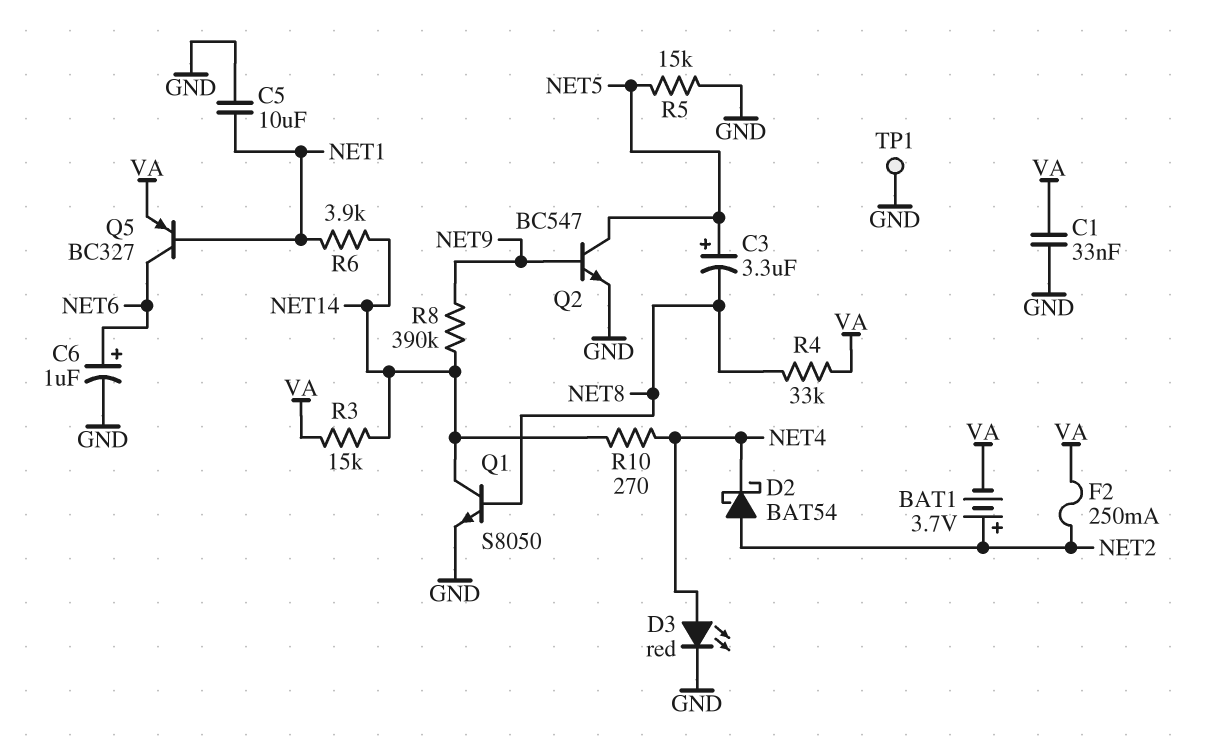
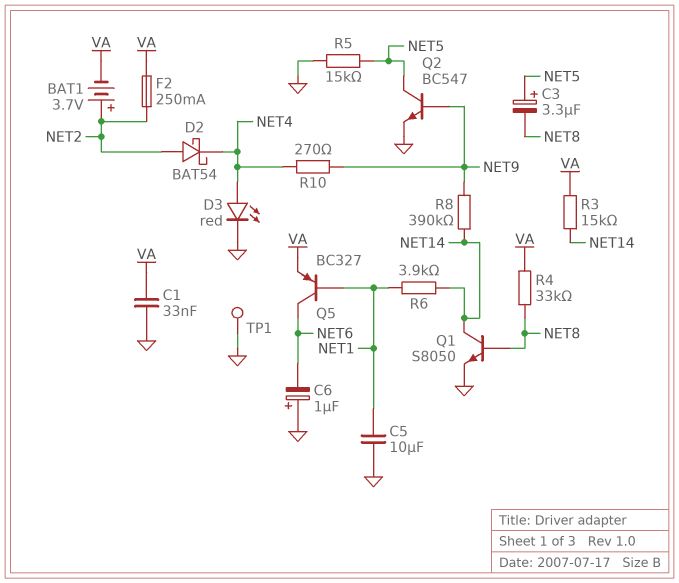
C6: 1uF (plus NET6, minus GND) -> 1uF (plus GND, minus NET6)
R10: 270 (NET4, NET14) -> 270 (NET4, NET9)

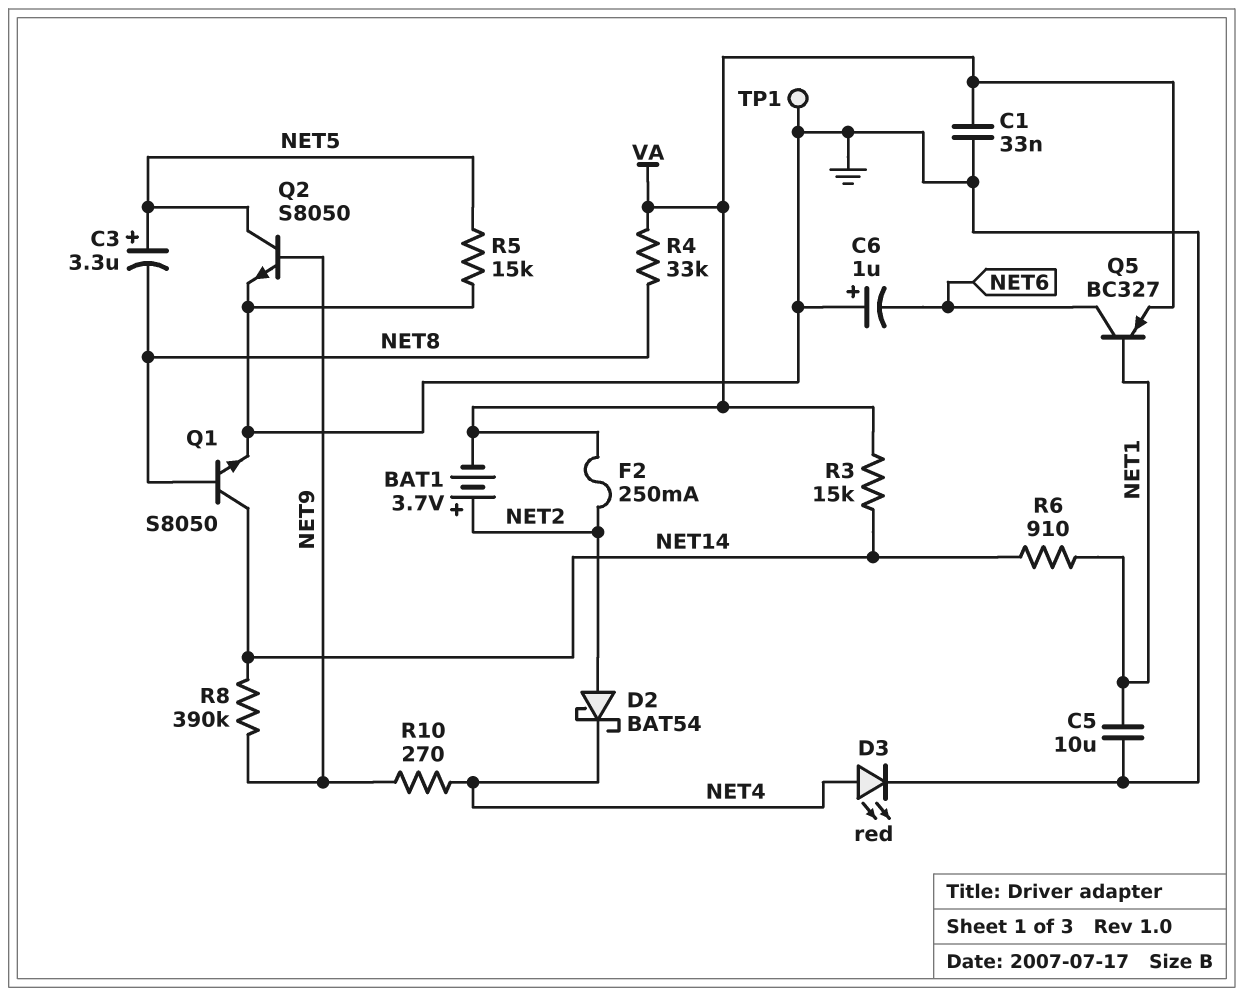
Q2: NPN BC547 (B NET9, C NET5, E GND) -> NPN S8050 (B NET9, C NET5, E GND)
R6: 3.9k (NET1, NET14) -> 910 (NET1, NET14)

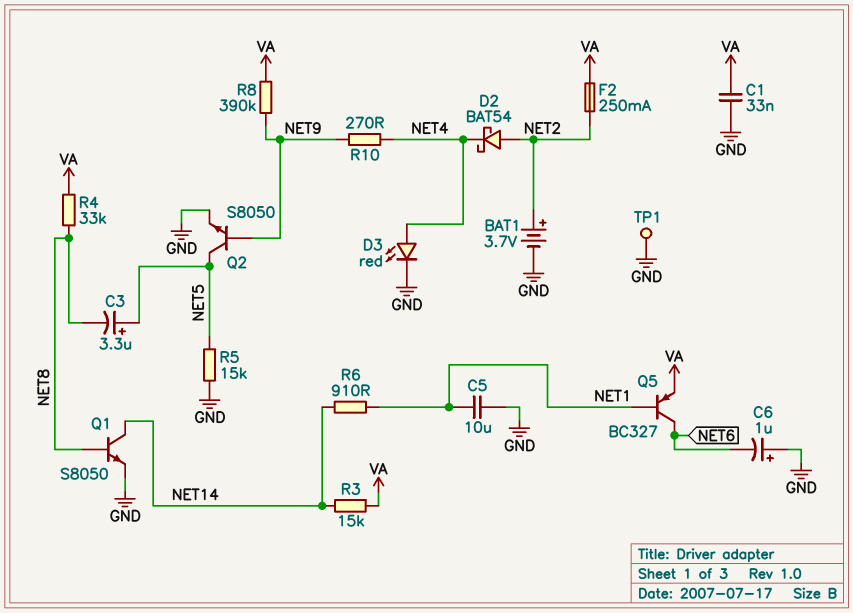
BAT1: 3.7V (plus NET2, minus VA) -> 3.7V (plus NET2, minus GND)
R8: 390k (NET9, NET14) -> 390k (NET9, VA)

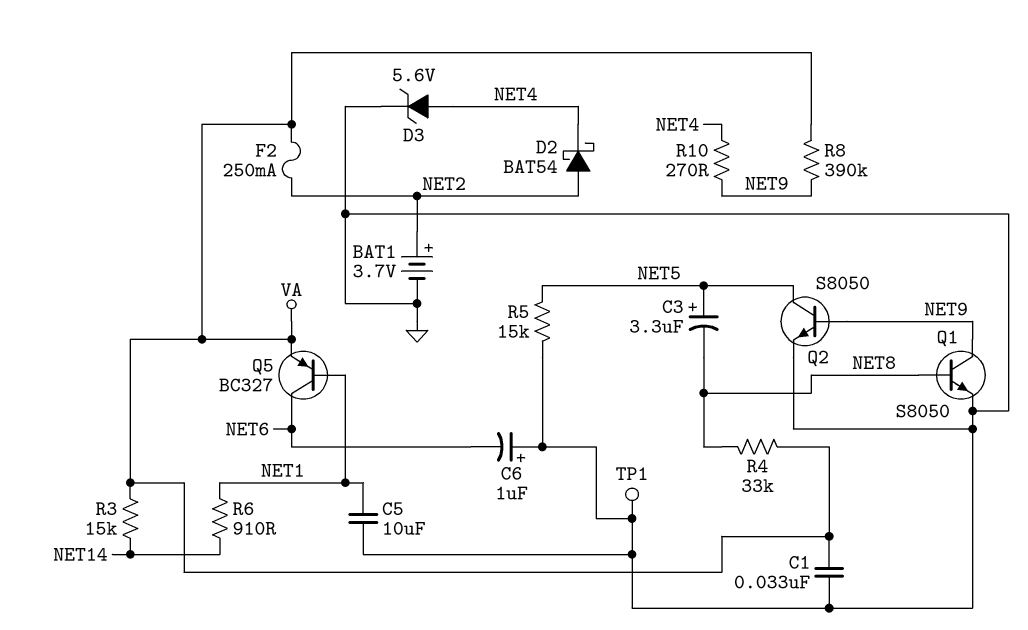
D3: LED red (A NET4, K GND) -> zener 5.6V (A NET4, K GND)
Q1: NPN S8050 (B NET8, C NET14, E GND) -> NPN S8050 (B NET8, C NET9, E GND)

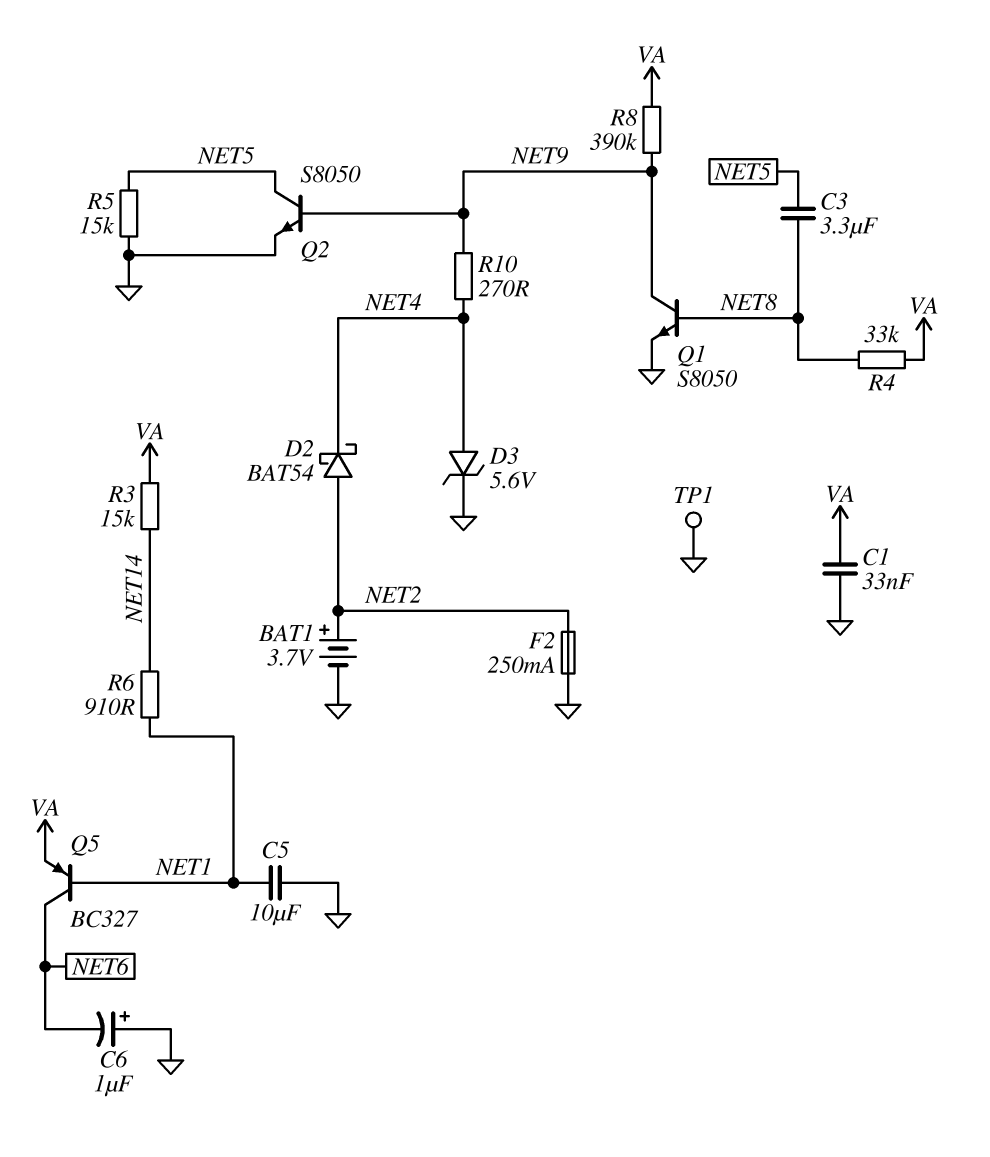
C3: 3.3uF (plus NET5, minus NET8) -> 3.3uF (NET5, NET8)
F2: 250mA (NET2, VA) -> 250mA (GND, NET2)

